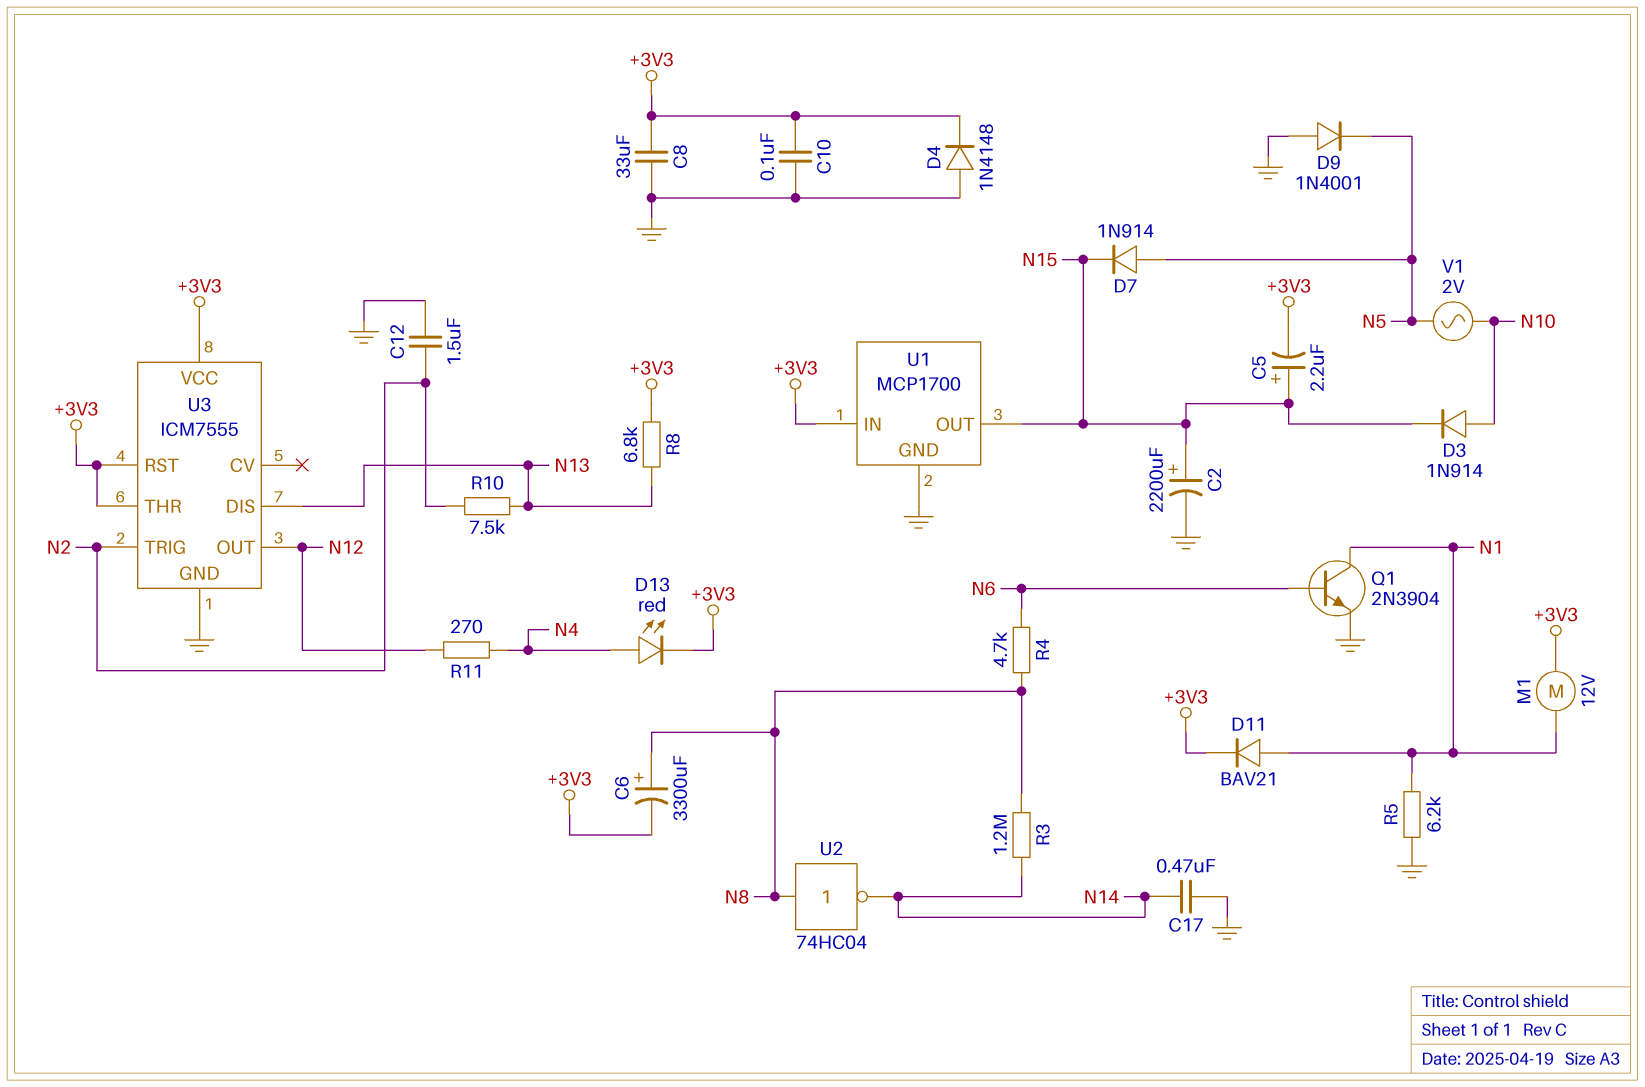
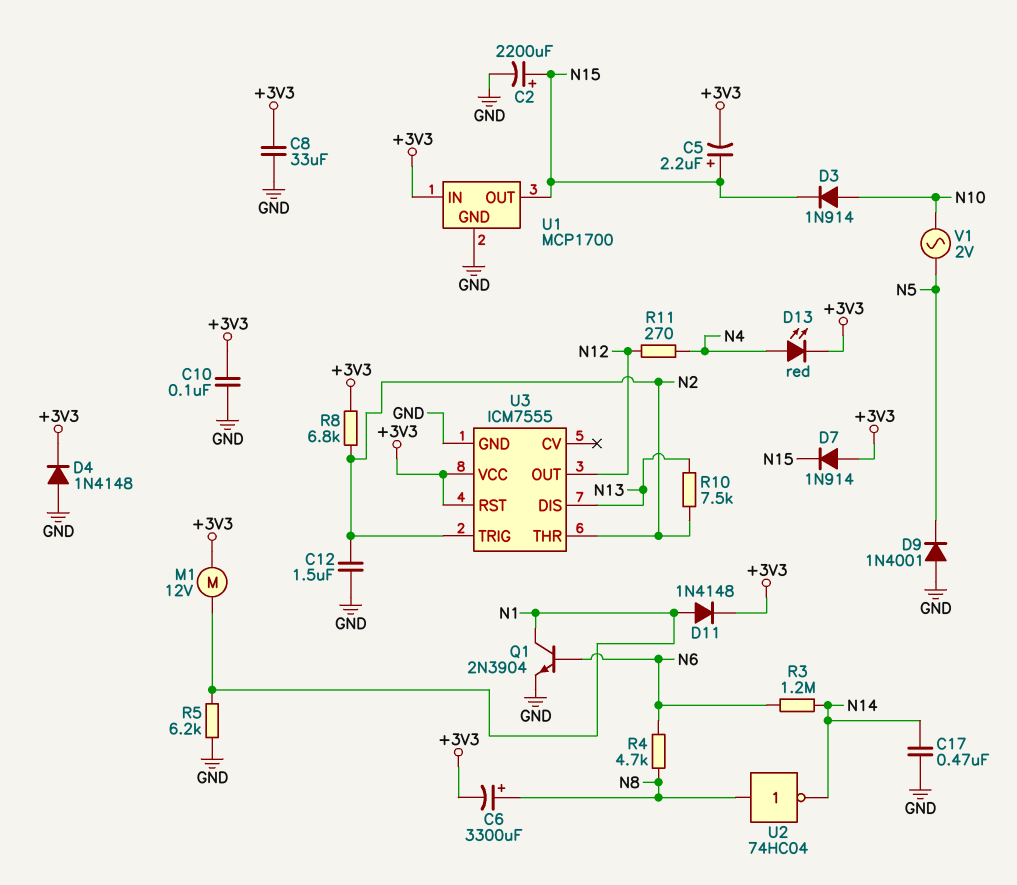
D7: diode 1N914 (A N5, K N15) -> diode 1N914 (A +3V3, K N15)
D11: diode BAV21 (A N1, K +3V3) -> diode 1N4148 (A N1, K +3V3)
R3: 1.2M (N8, N14) -> 1.2M (N6, N14)
R8: 6.8k (+3V3, N13) -> 6.8k (+3V3, N2)
U3 pin THR: +3V3 -> N2

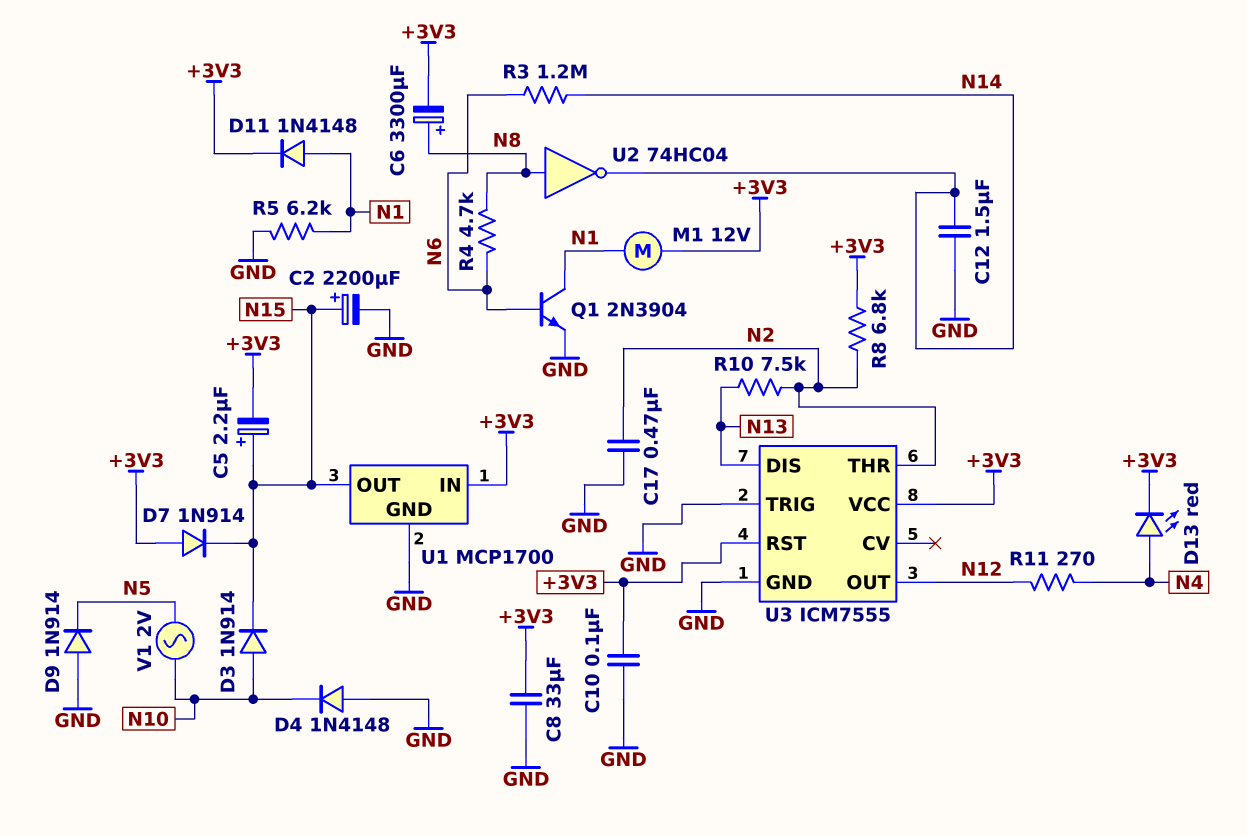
C12: 1.5uF (GND, N2) -> 1.5uF (GND, N14)
C17: 470nF (GND, N14) -> 470nF (GND, N2)
D4: diode 1N4148 (A GND, K +3V3) -> diode 1N4148 (A GND, K N10)
D9: diode 1N4001 (A GND, K N5) -> diode 1N914 (A GND, K N5)
U3 pin TRIG: N2 -> GND

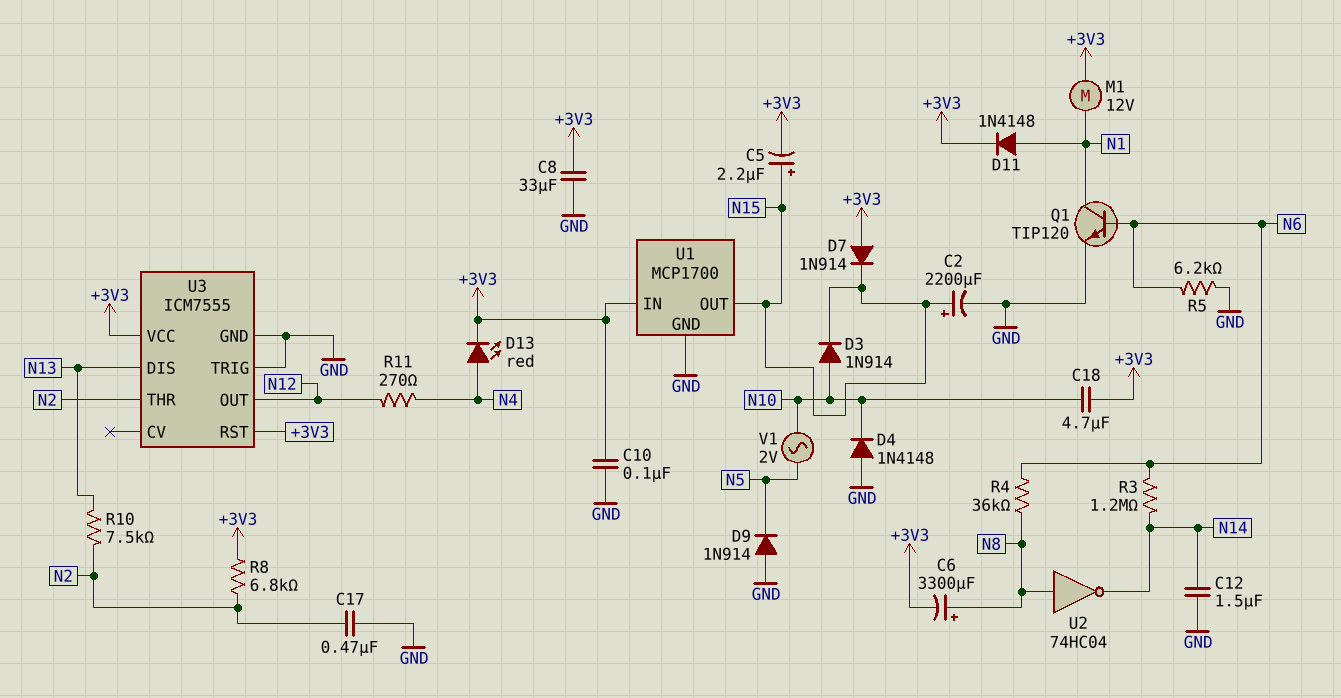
C18: none -> 4.7uF (+3V3, N10)
Q1: NPN 2N3904 (B N6, C N1, E GND) -> NPN TIP120 (B N6, C N1, E GND)
R4: 4.7k (N6, N8) -> 36k (N6, N8)
R5: 6.2k (GND, N1) -> 6.2k (GND, N6)

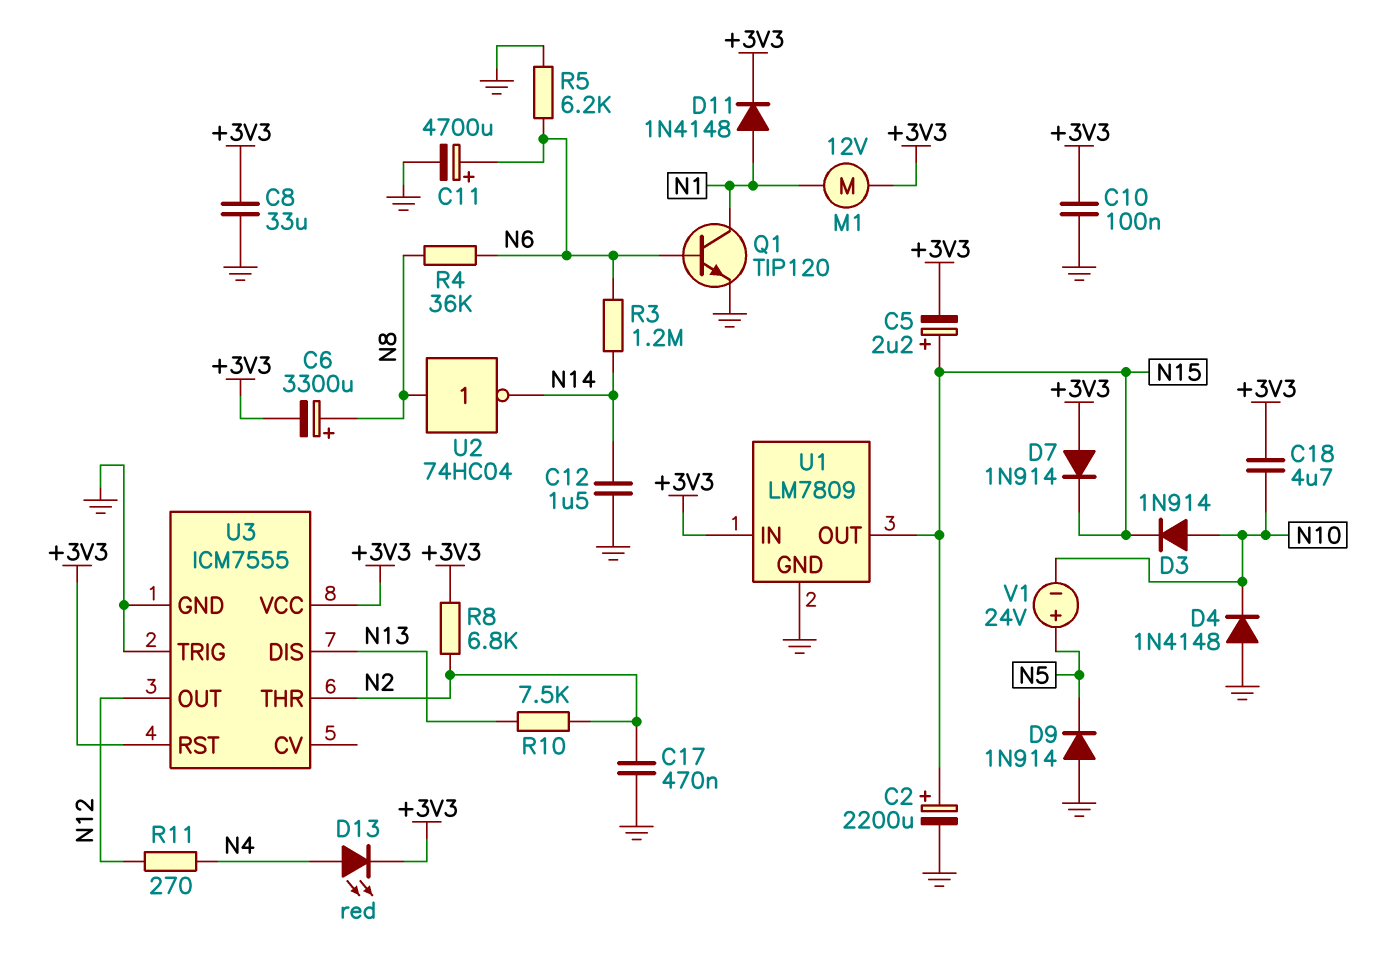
C11: none -> 4700uF (plus N6, minus GND)
U1: MCP1700 -> LM7809
V1: AC 2V (N5, N10) -> 24V (plus N5, minus N10)

